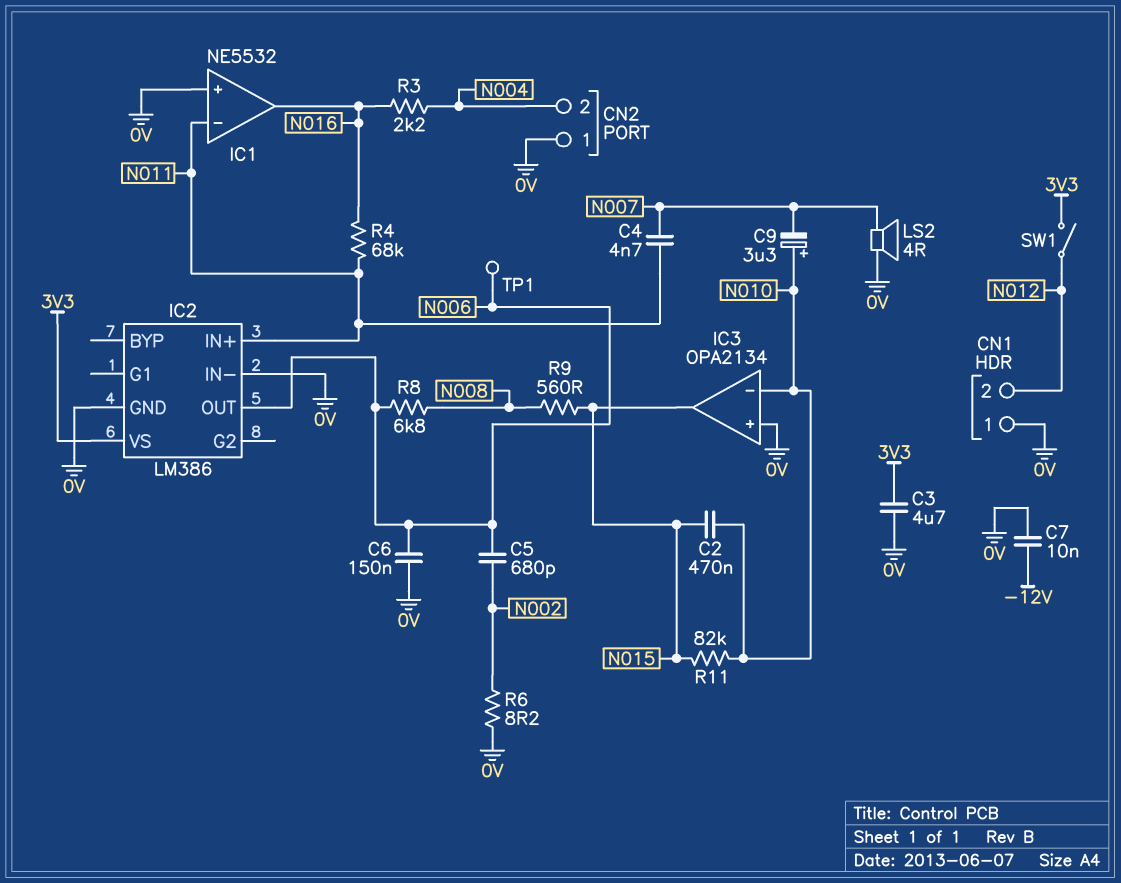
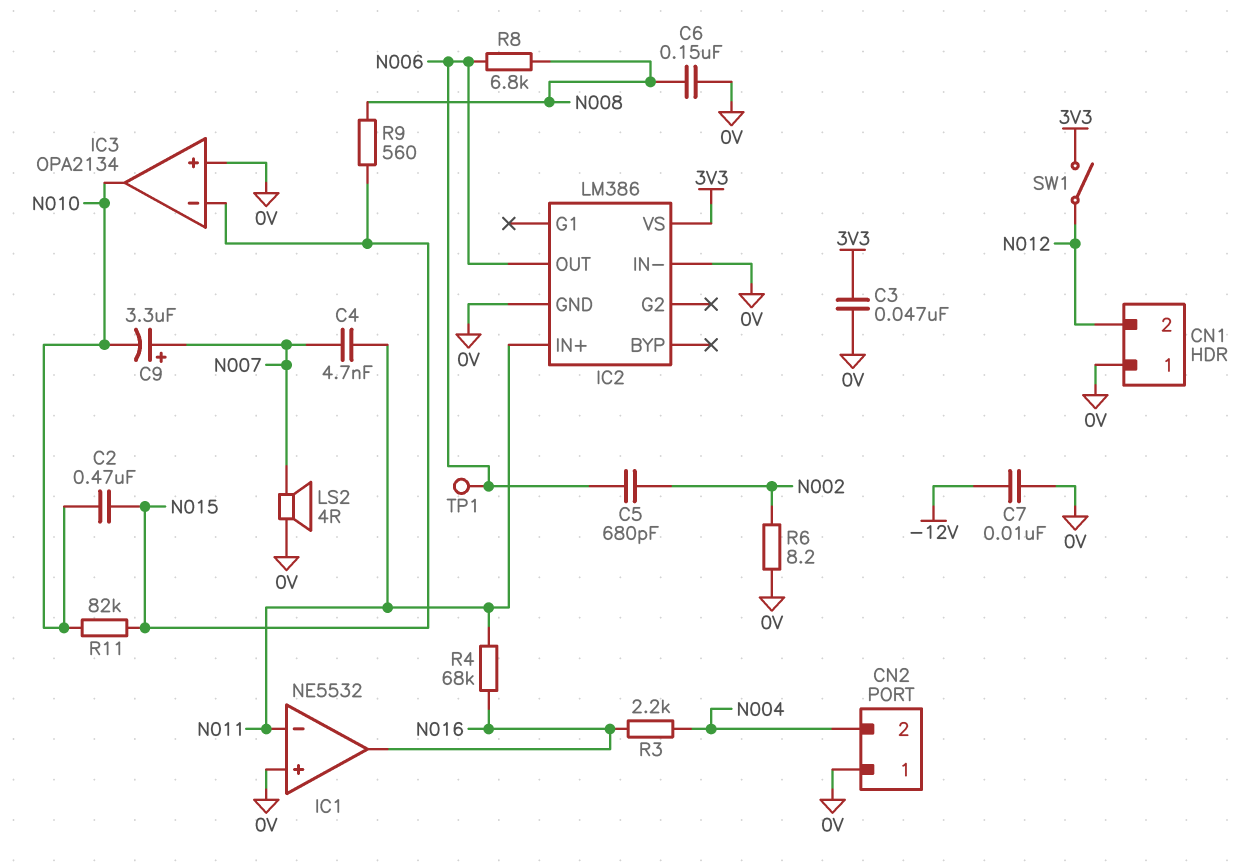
C3: 4.7uF (0V, 3V3) -> 47nF (0V, 3V3)
C6: 150nF (0V, N006) -> 150nF (0V, N008)
C9: 3.3uF (plus N010, minus N007) -> 3.3uF (plus N007, minus N010)
IC3 pin in-: N010 -> N015
IC3 pin out: N015 -> N010

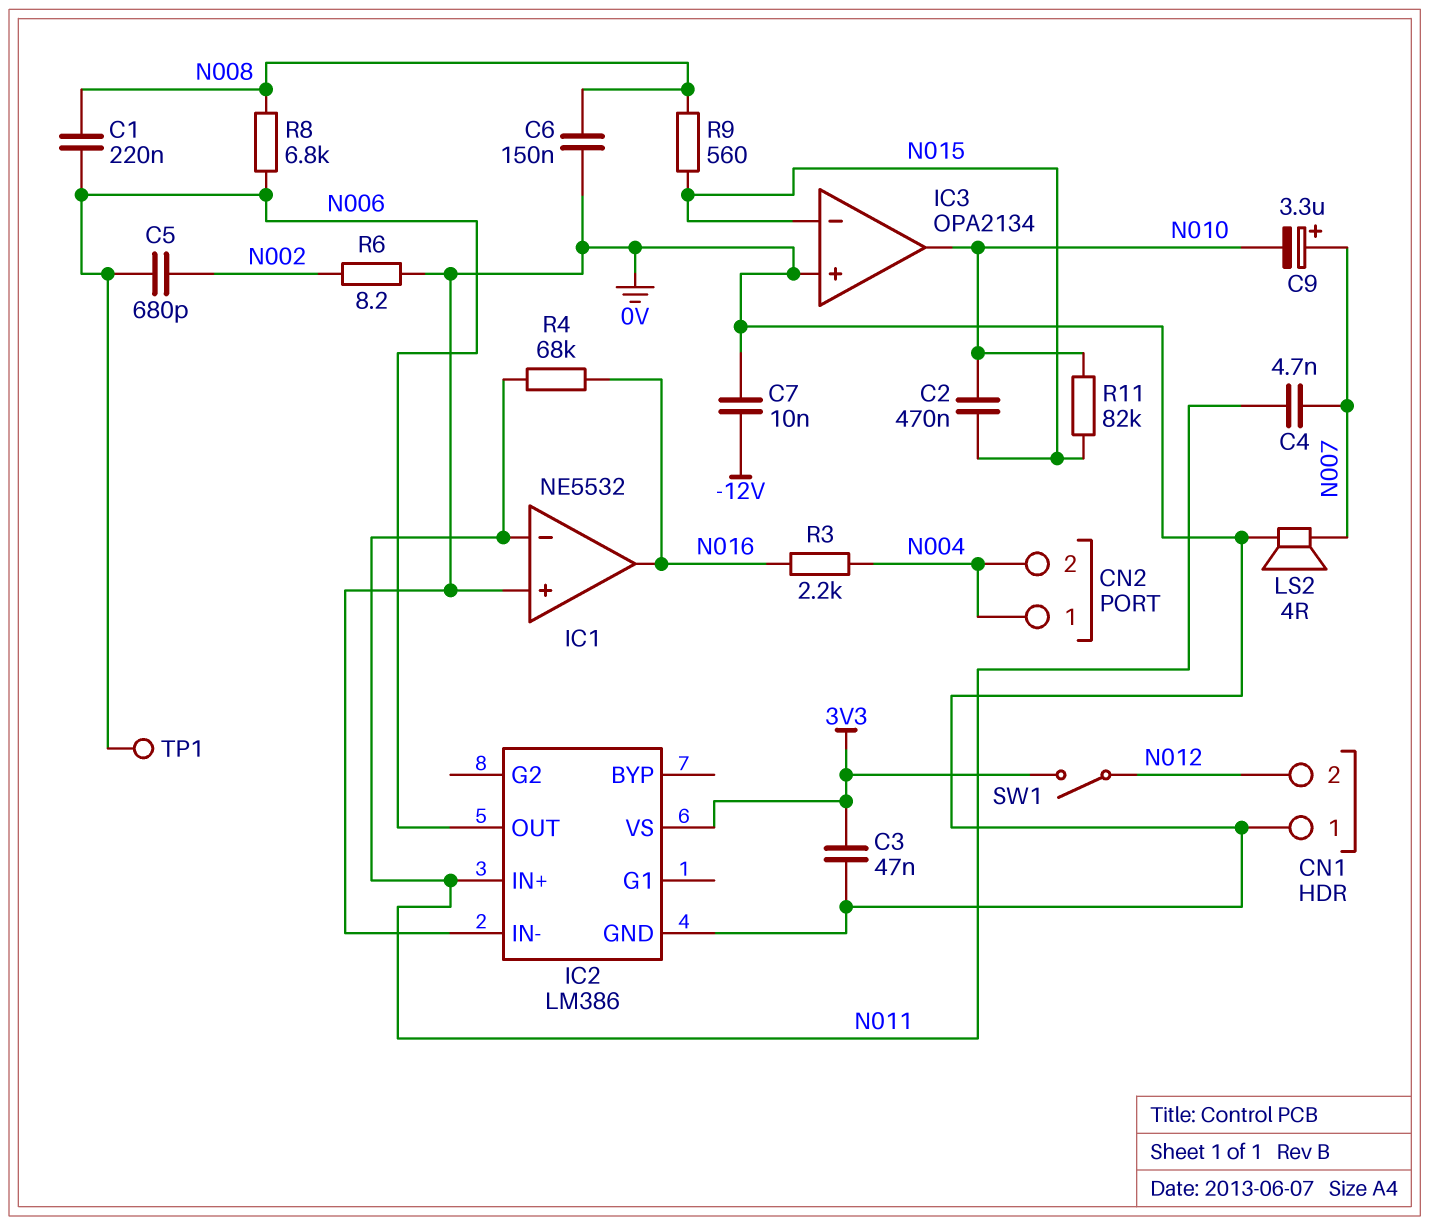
C1: none -> 220nF (N006, N008)
CN2 pin 1: 0V -> N004

